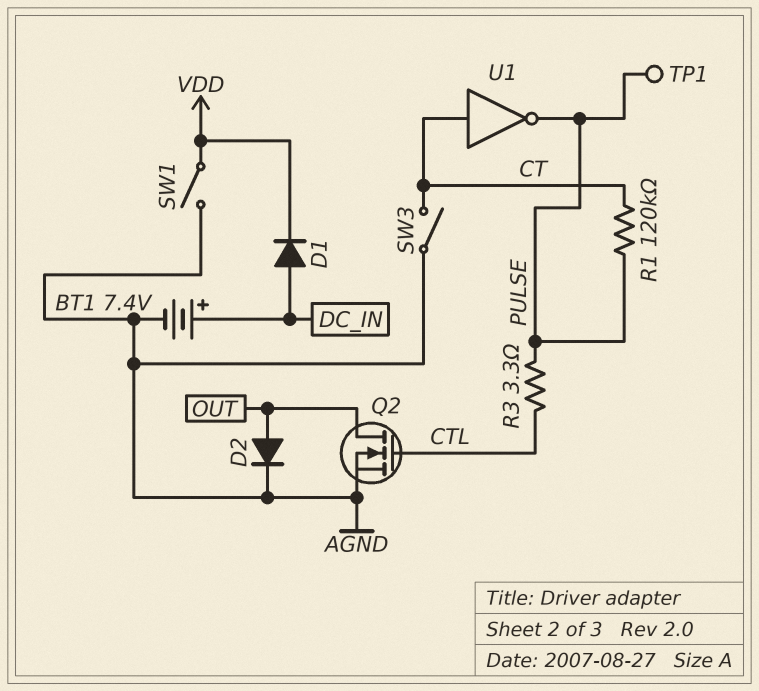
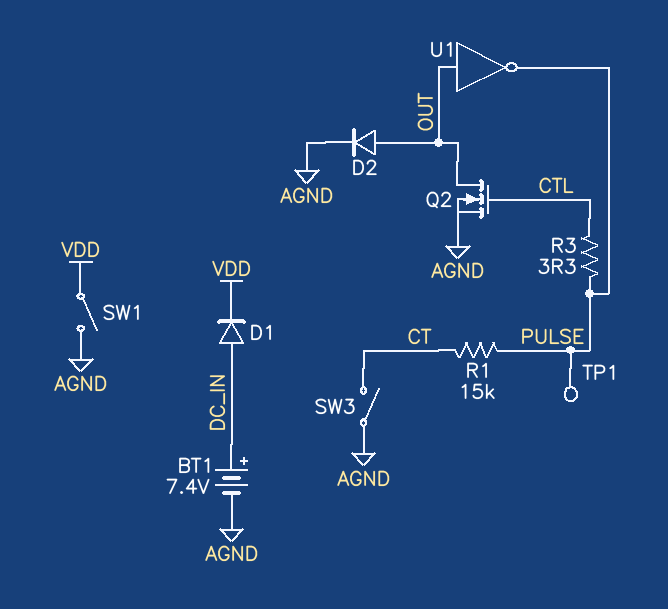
R1: 120k (CT, PULSE) -> 15k (CT, PULSE)
U1: NOT (in CT, out PULSE) -> NOT (in OUT, out PULSE)

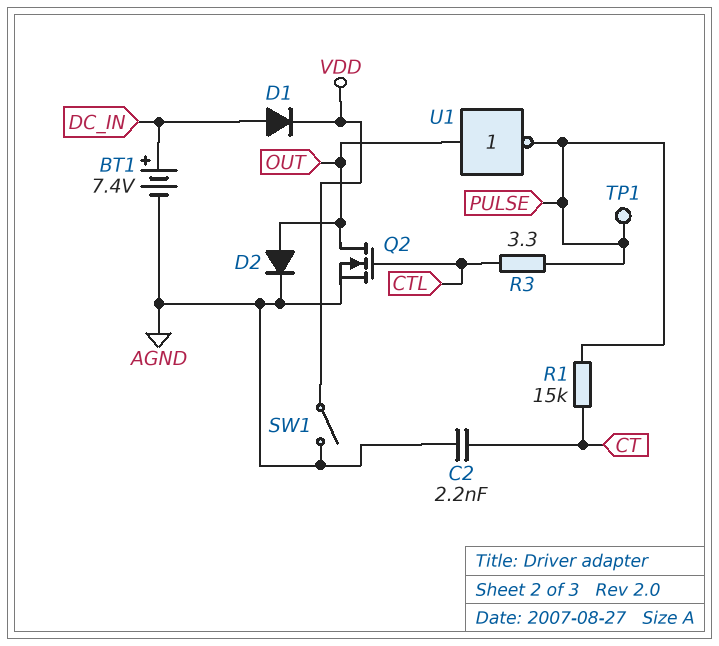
C2: none -> 2.2nF (AGND, CT)
SW3: switch (AGND, CT) -> none

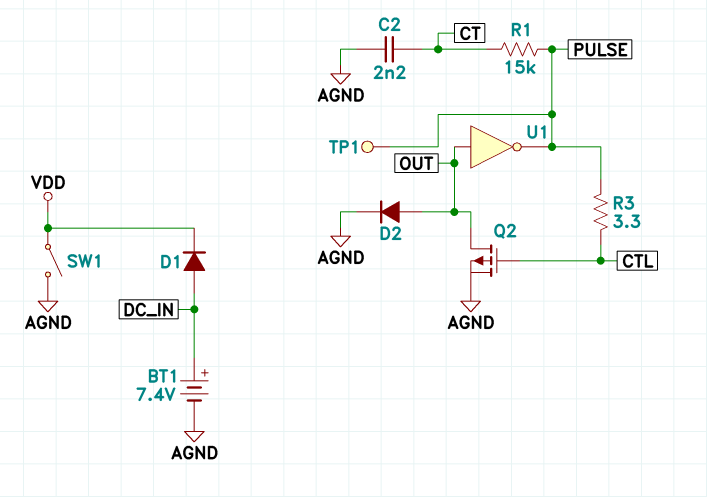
Q2: NMOS (G CTL, D OUT, S AGND) -> PMOS (G CTL, D OUT, S AGND)

